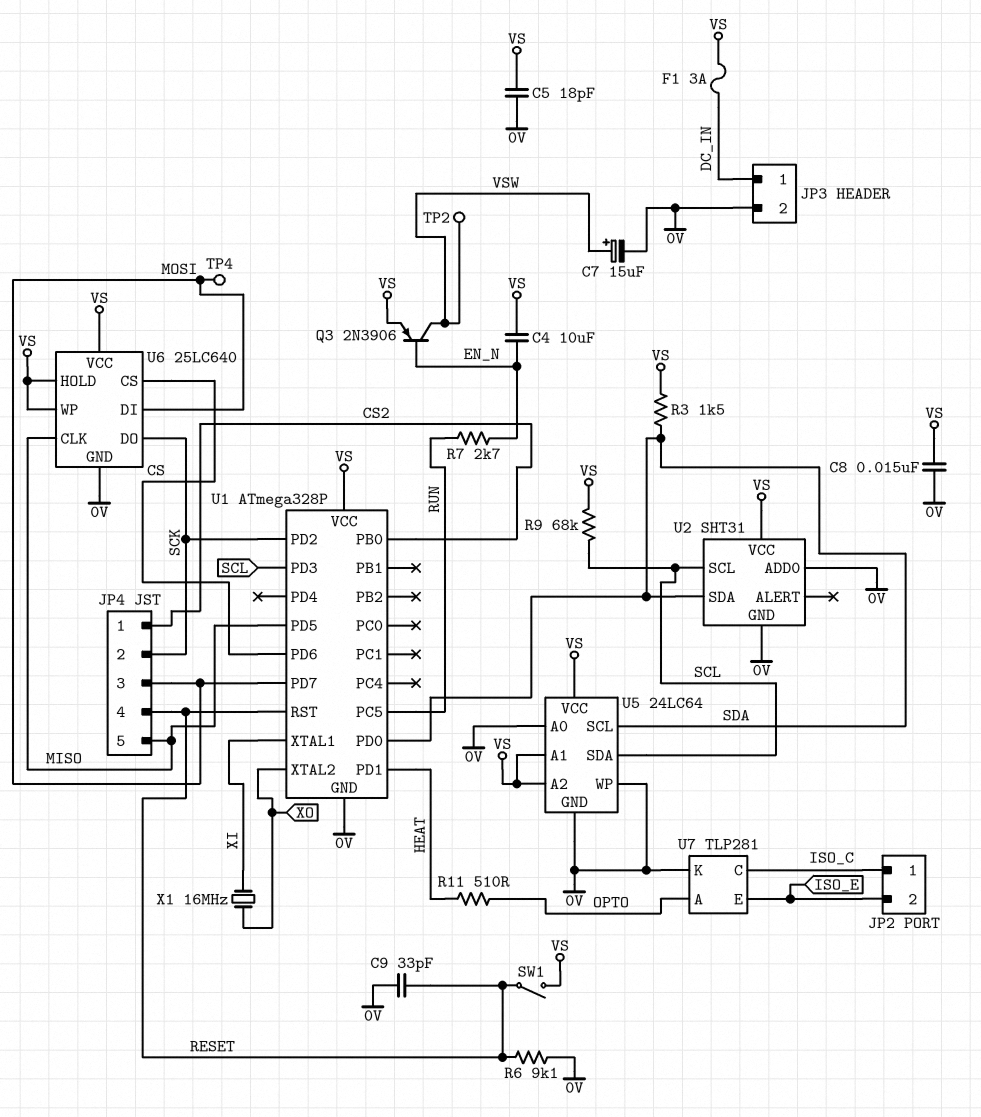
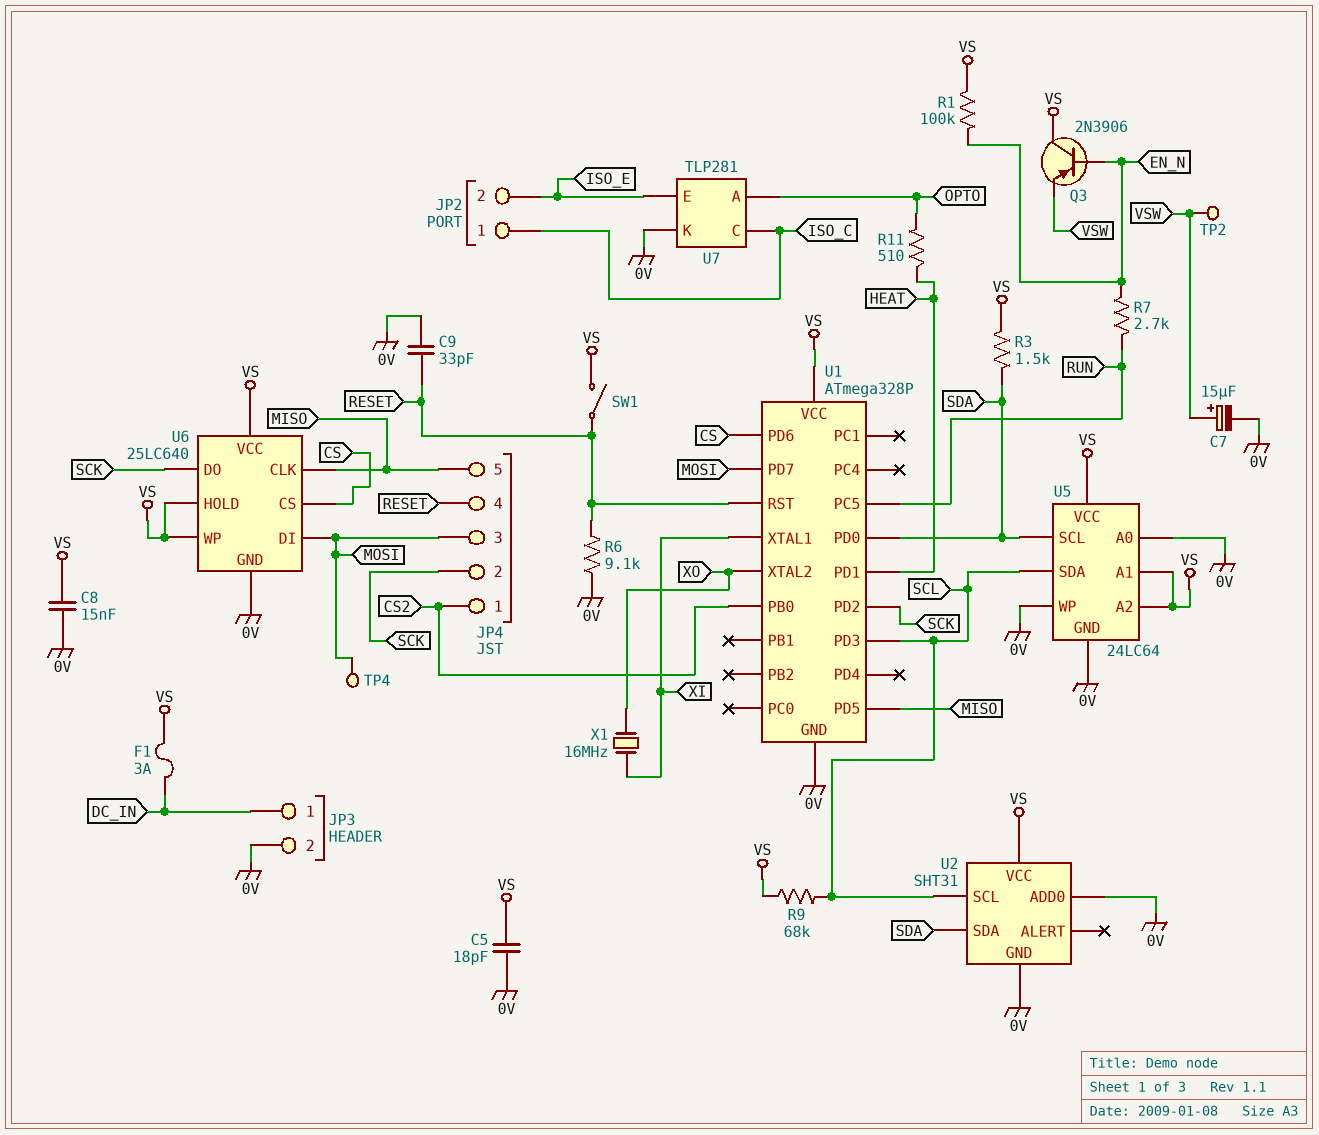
C4: 10uF (EN_N, VS) -> none
Q3: PNP 2N3906 (B EN_N, C VSW, E VS) -> PNP 2N3906 (B EN_N, C VS, E VSW)
R1: none -> 100k (EN_N, VS)

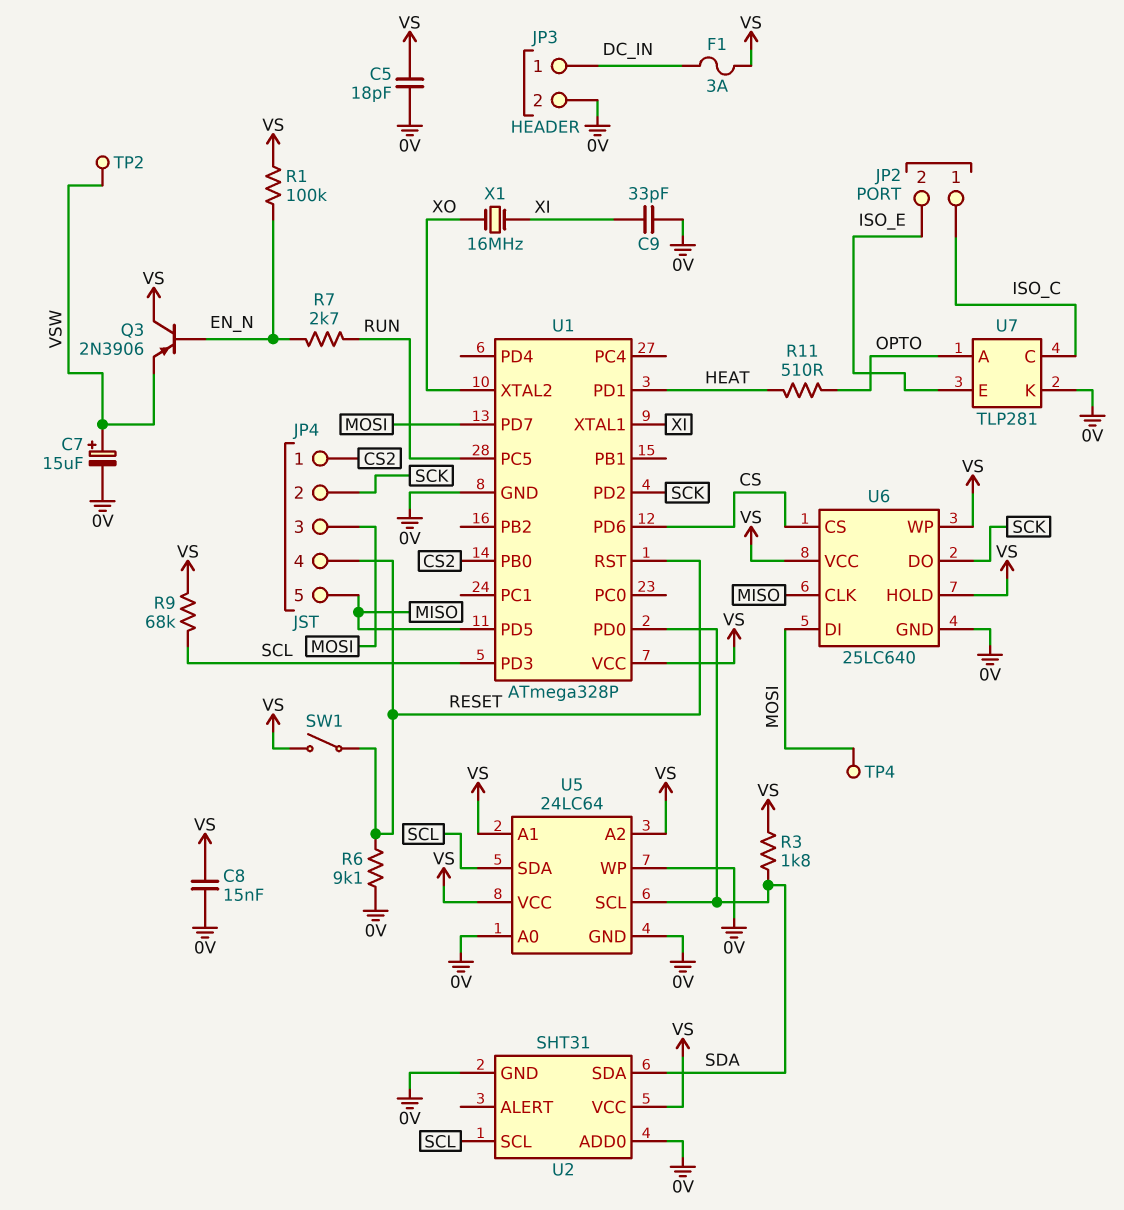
C9: 33pF (0V, RESET) -> 33pF (0V, XI)
R3: 1.5k (SDA, VS) -> 1.8k (SDA, VS)

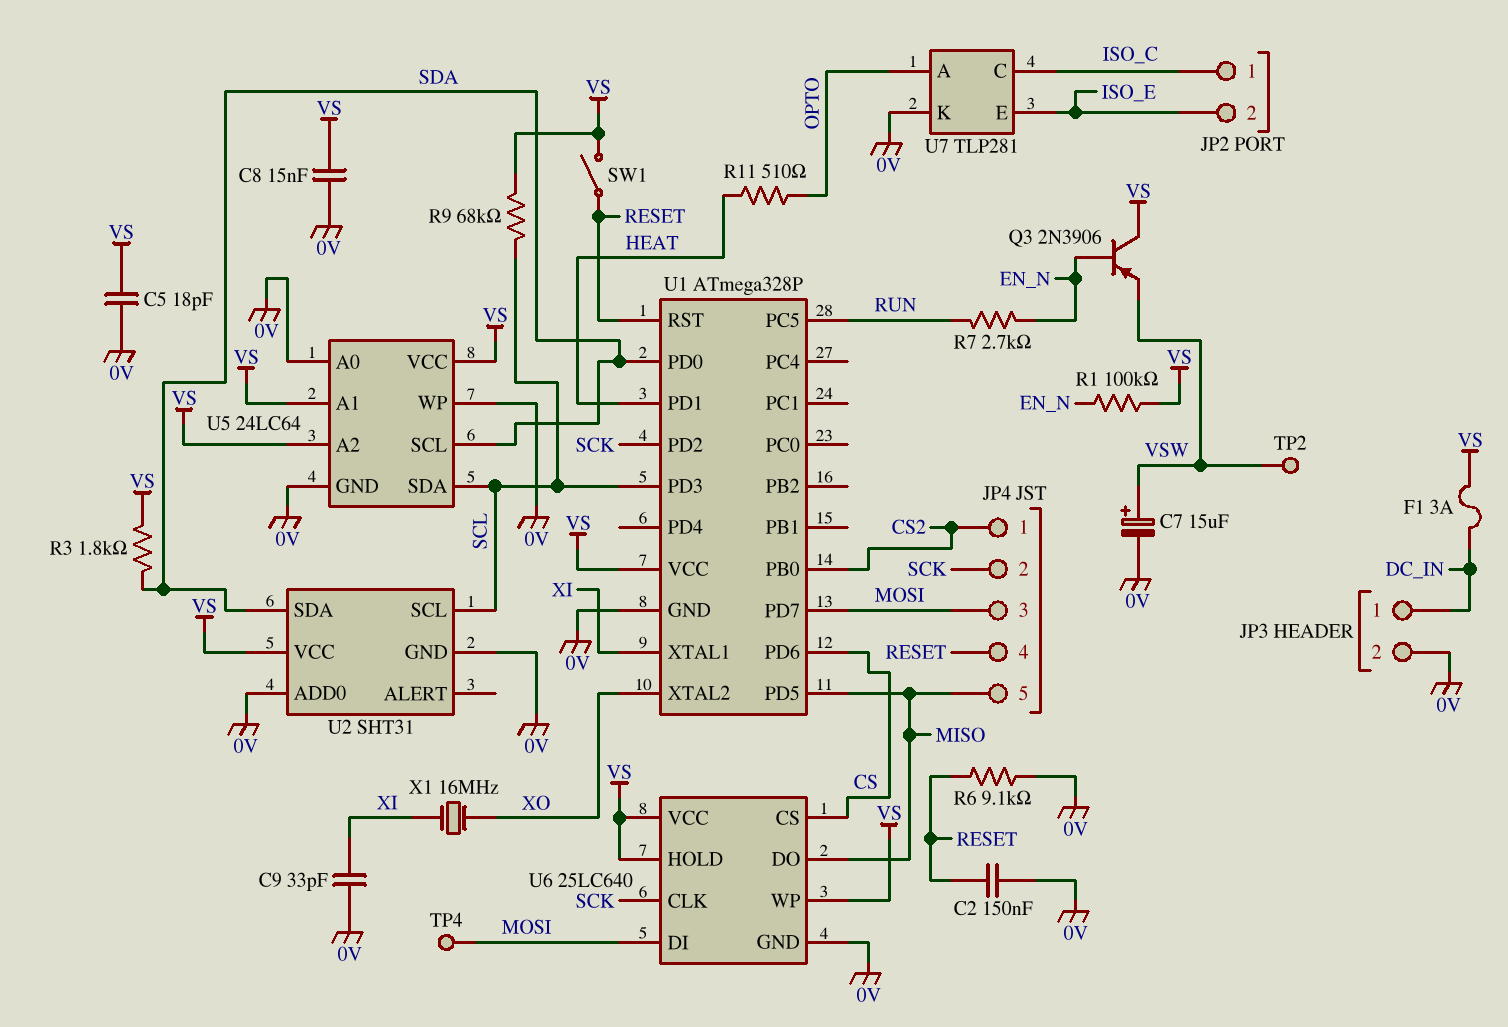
C2: none -> 150nF (0V, RESET)
U6 pin CLK: MISO -> SCK
U6 pin DO: SCK -> MISO

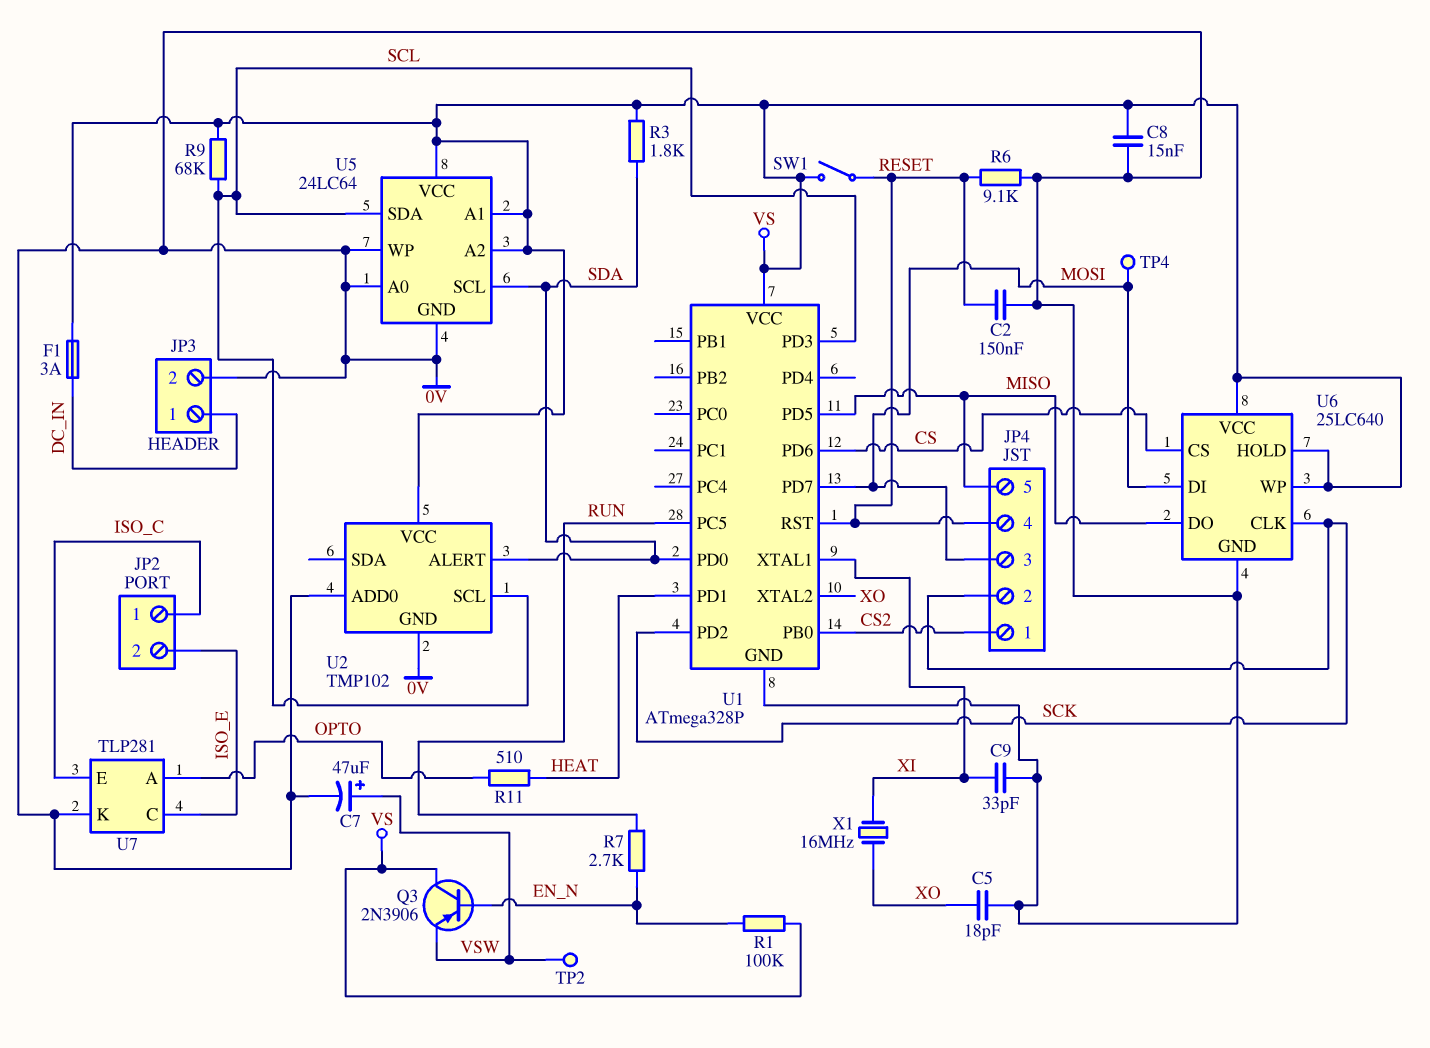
C5: 18pF (0V, VS) -> 18pF (0V, XO)
C7: 15uF (plus VSW, minus 0V) -> 47uF (plus VSW, minus 0V)
U2: SHT31 -> TMP102
U2 pin ALERT: none -> SDA
U2 pin SDA: SDA -> none
U7 pin C: ISO_C -> ISO_E
U7 pin E: ISO_E -> ISO_C

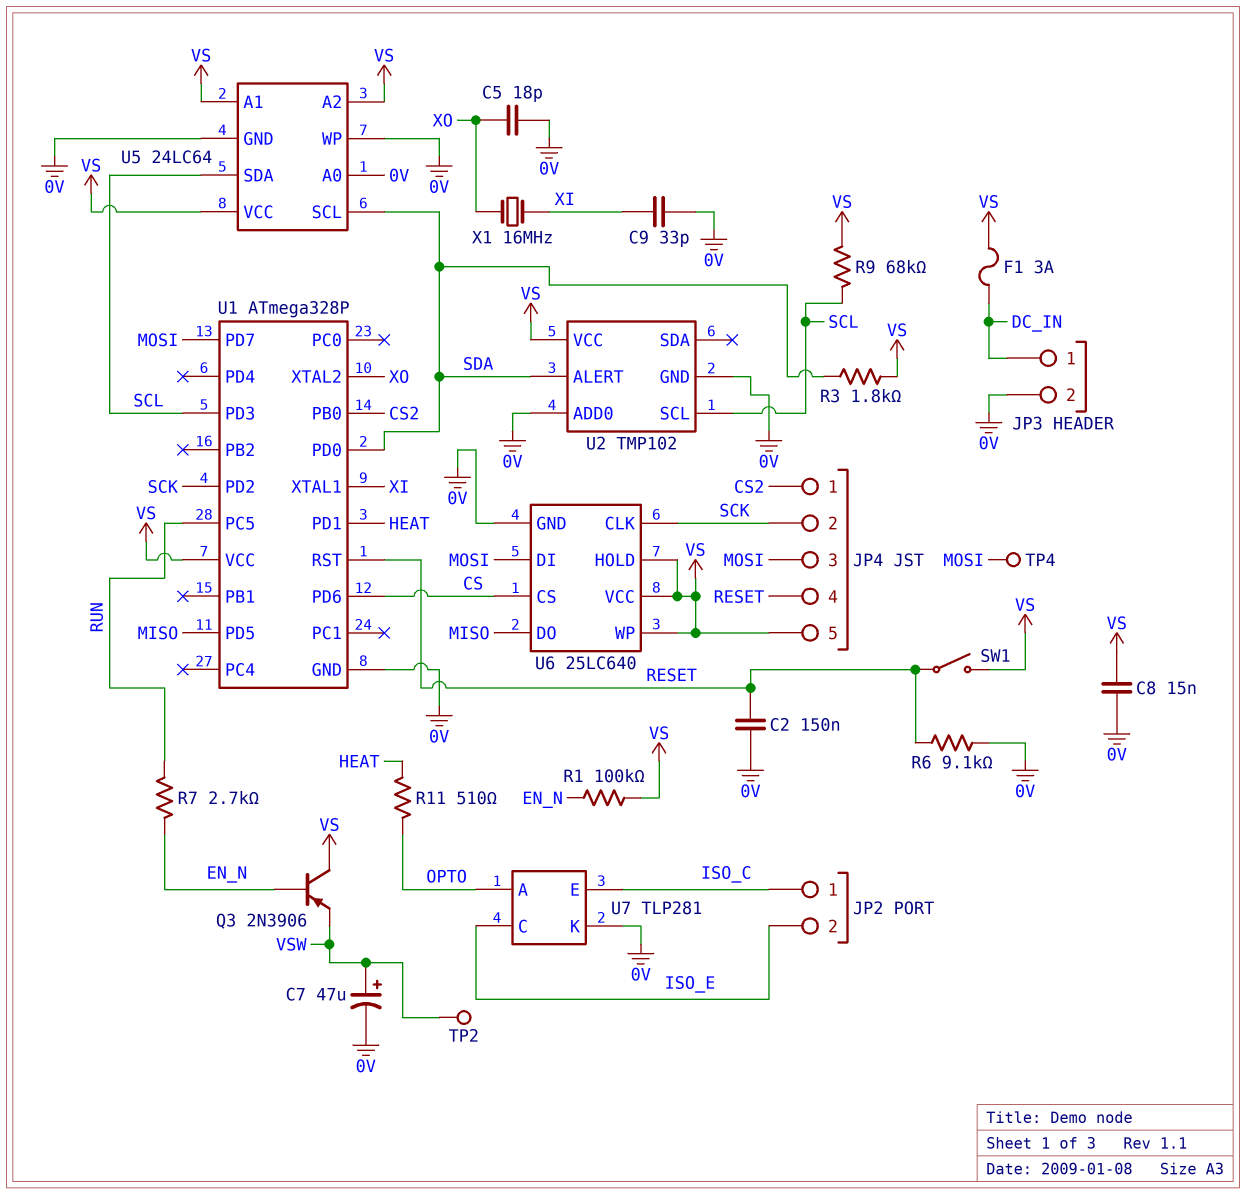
JP4 pin 5: MISO -> VS

